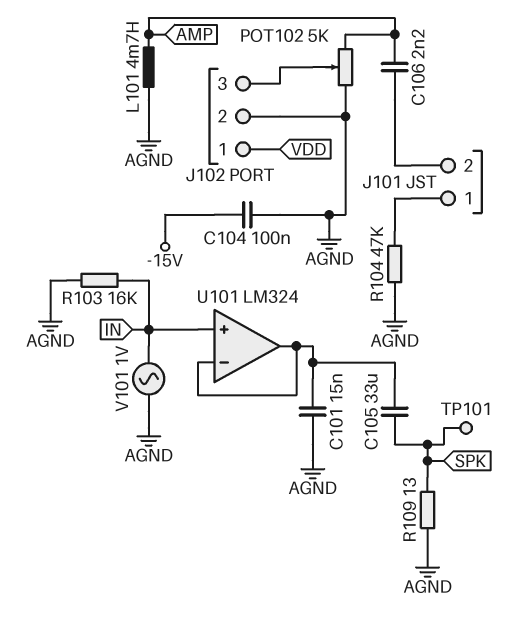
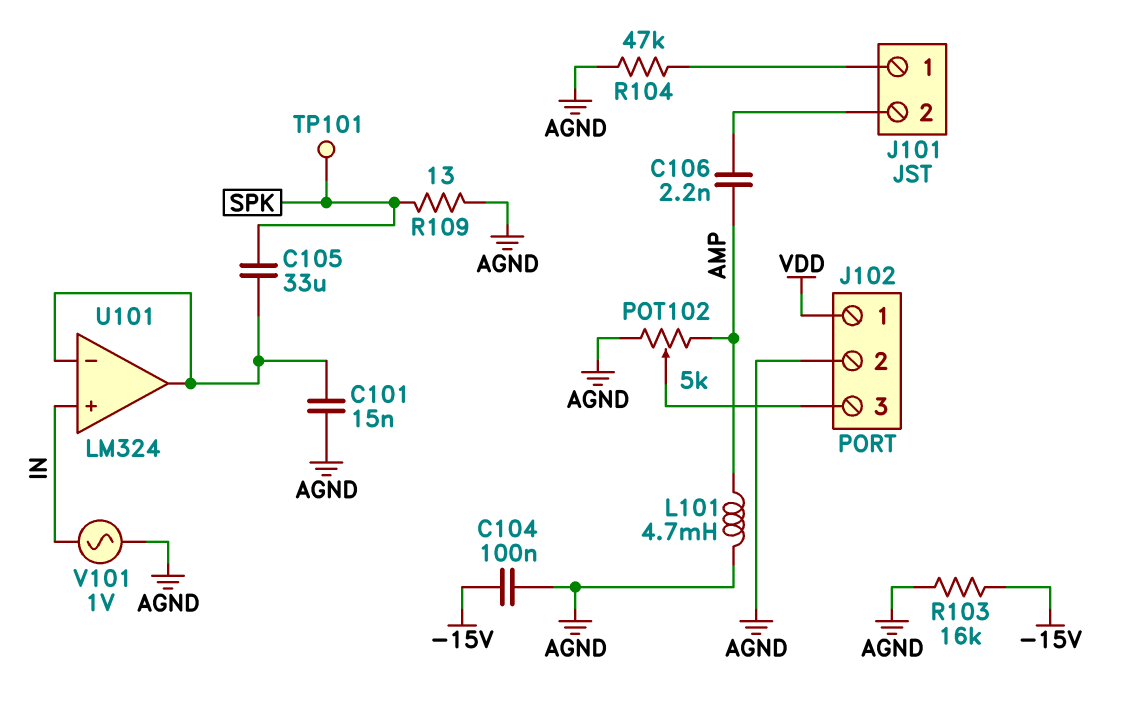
R103: 16k (AGND, IN) -> 16k (-15V, AGND)

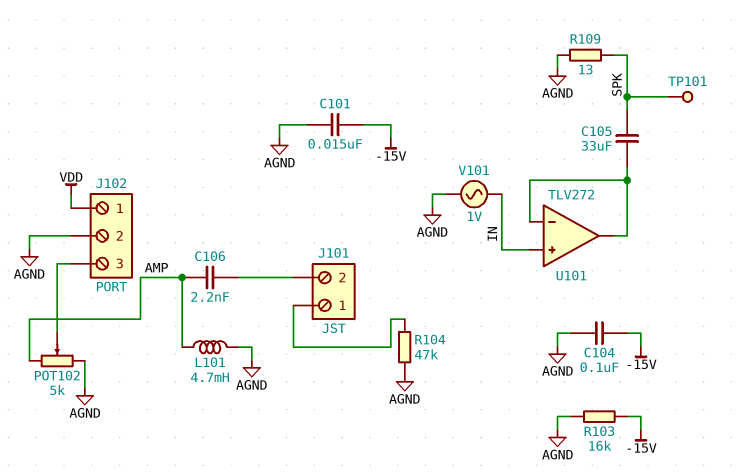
C101: 15nF (AGND, U101/in-) -> 15nF (-15V, AGND)
U101: LM324 -> TLV272

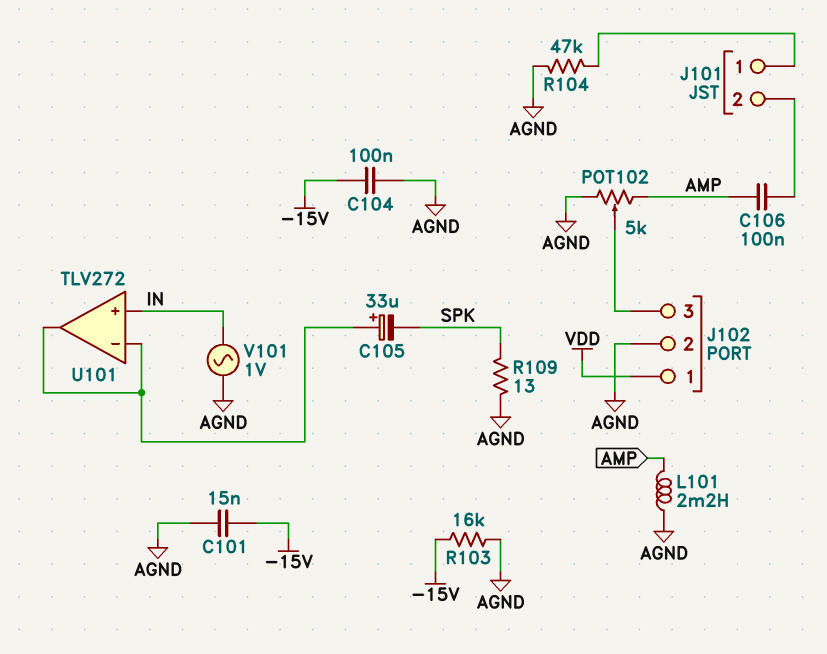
C105: 33uF (SPK, U101/in-) -> 33uF (plus U101/in-, minus SPK)
C106: 2.2nF (AMP, J101/2) -> 100nF (AMP, J101/2)
L101: 4.7mH (AGND, AMP) -> 2.2mH (AGND, AMP)
TP101: test point (SPK) -> none

